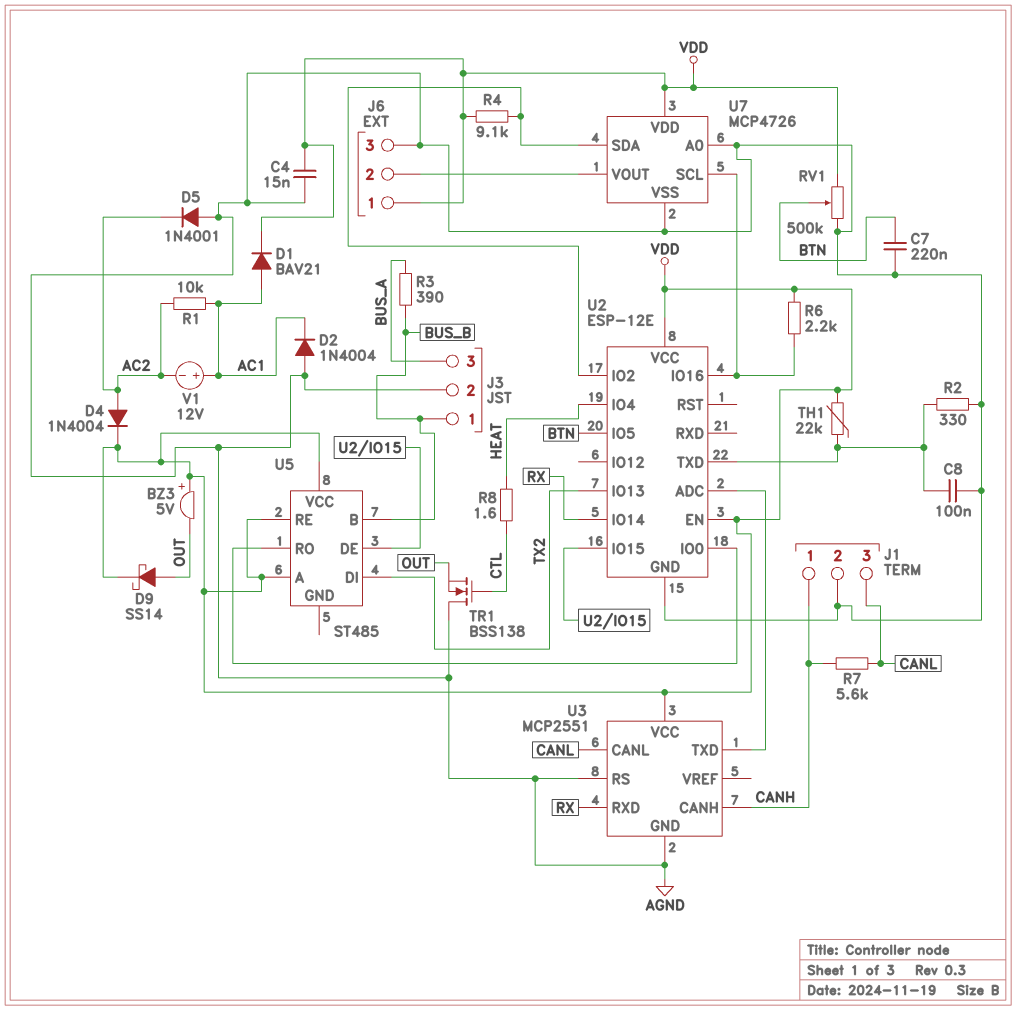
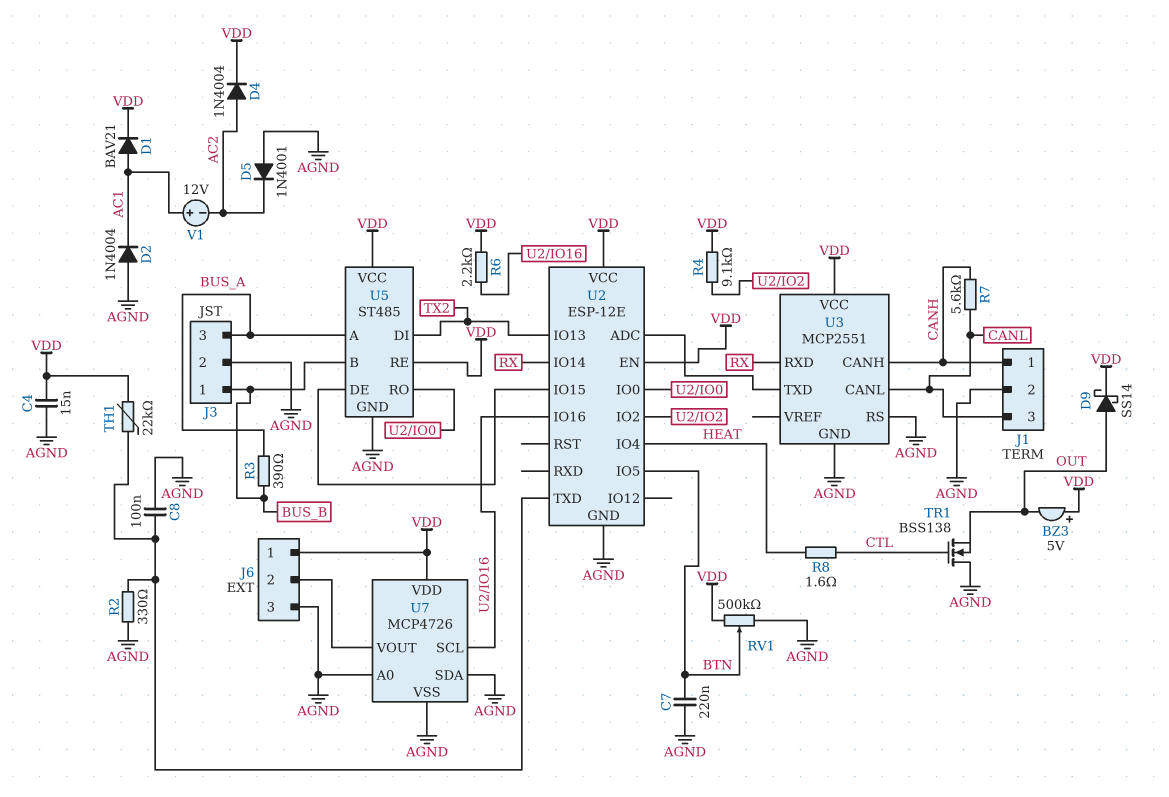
R1: 10k (AC1, AC2) -> none
U5 pin A: VDD -> BUS_A
U5 pin GND: none -> AGND
U7 pin SDA: U2/IO2 -> AGND

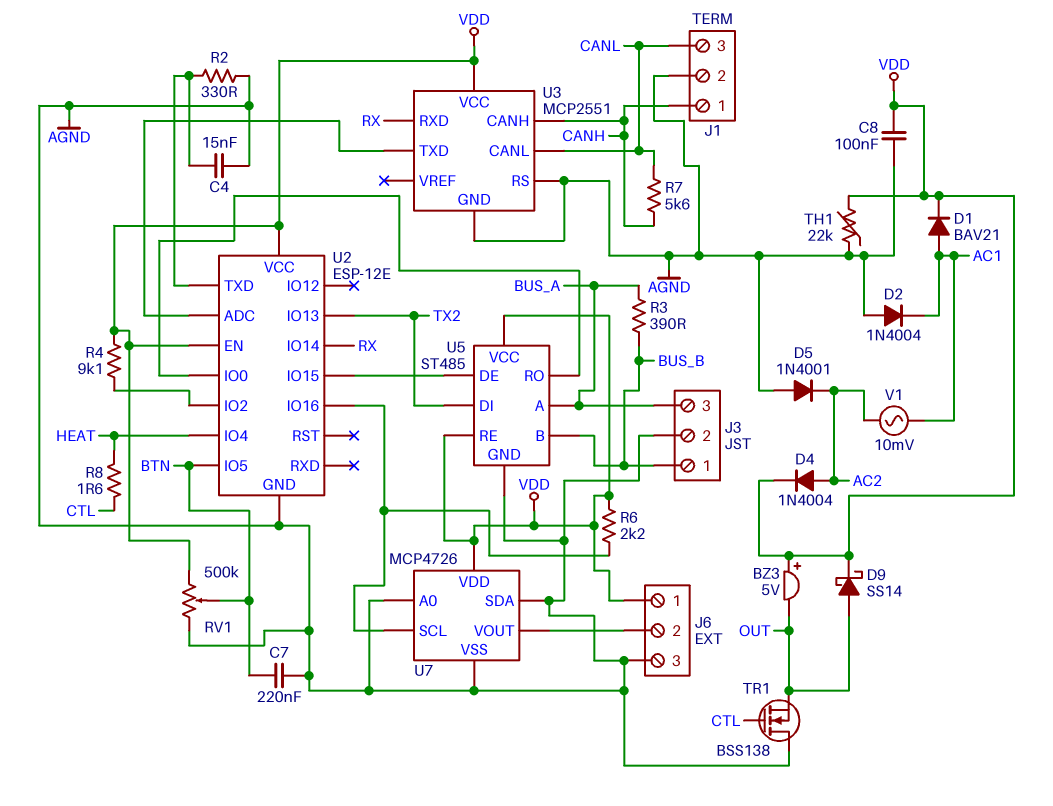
C4: 15nF (AGND, VDD) -> 15nF (AGND, U2/TXD)
C8: 100nF (AGND, U2/TXD) -> 100nF (AGND, VDD)
TH1: 22k (U2/TXD, VDD) -> 22k (AGND, VDD)
V1: 12V (plus AC1, minus AC2) -> AC 10mV (AC1, AC2)

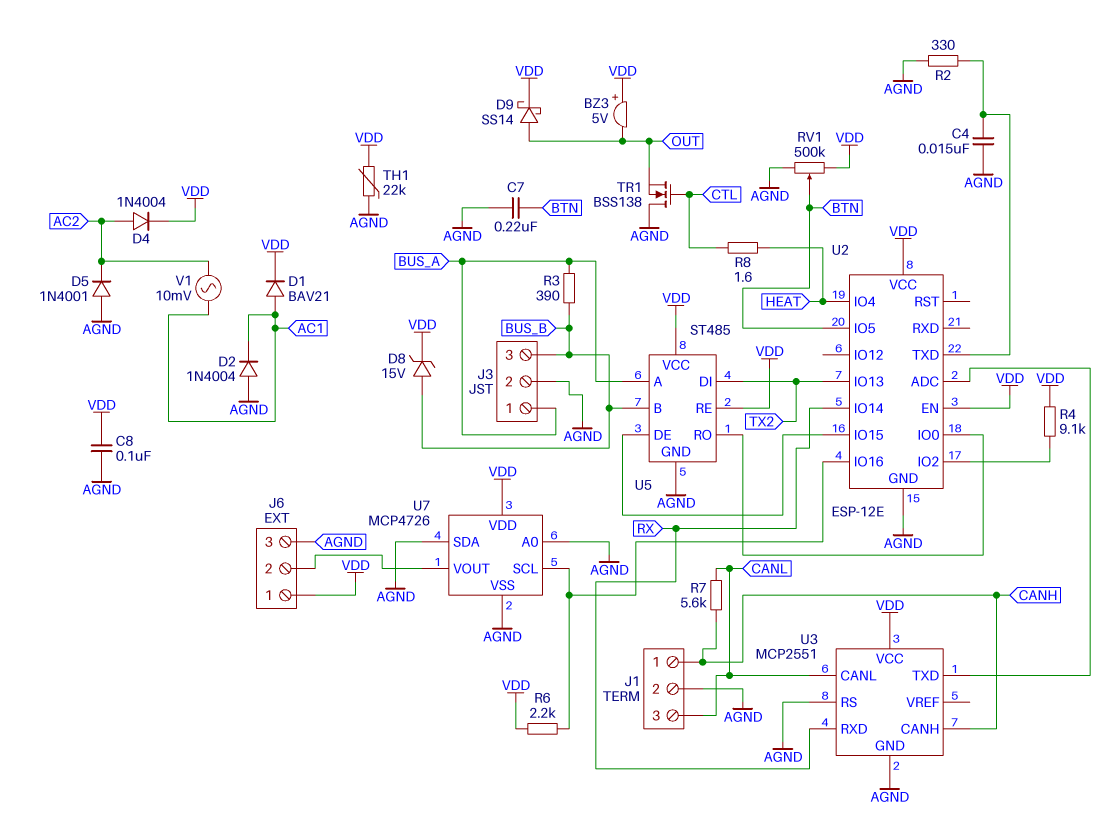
D8: none -> zener 15V (A BUS_B, K VDD)
J3 pin 1: BUS_B -> BUS_A
J3 pin 3: BUS_A -> BUS_B

